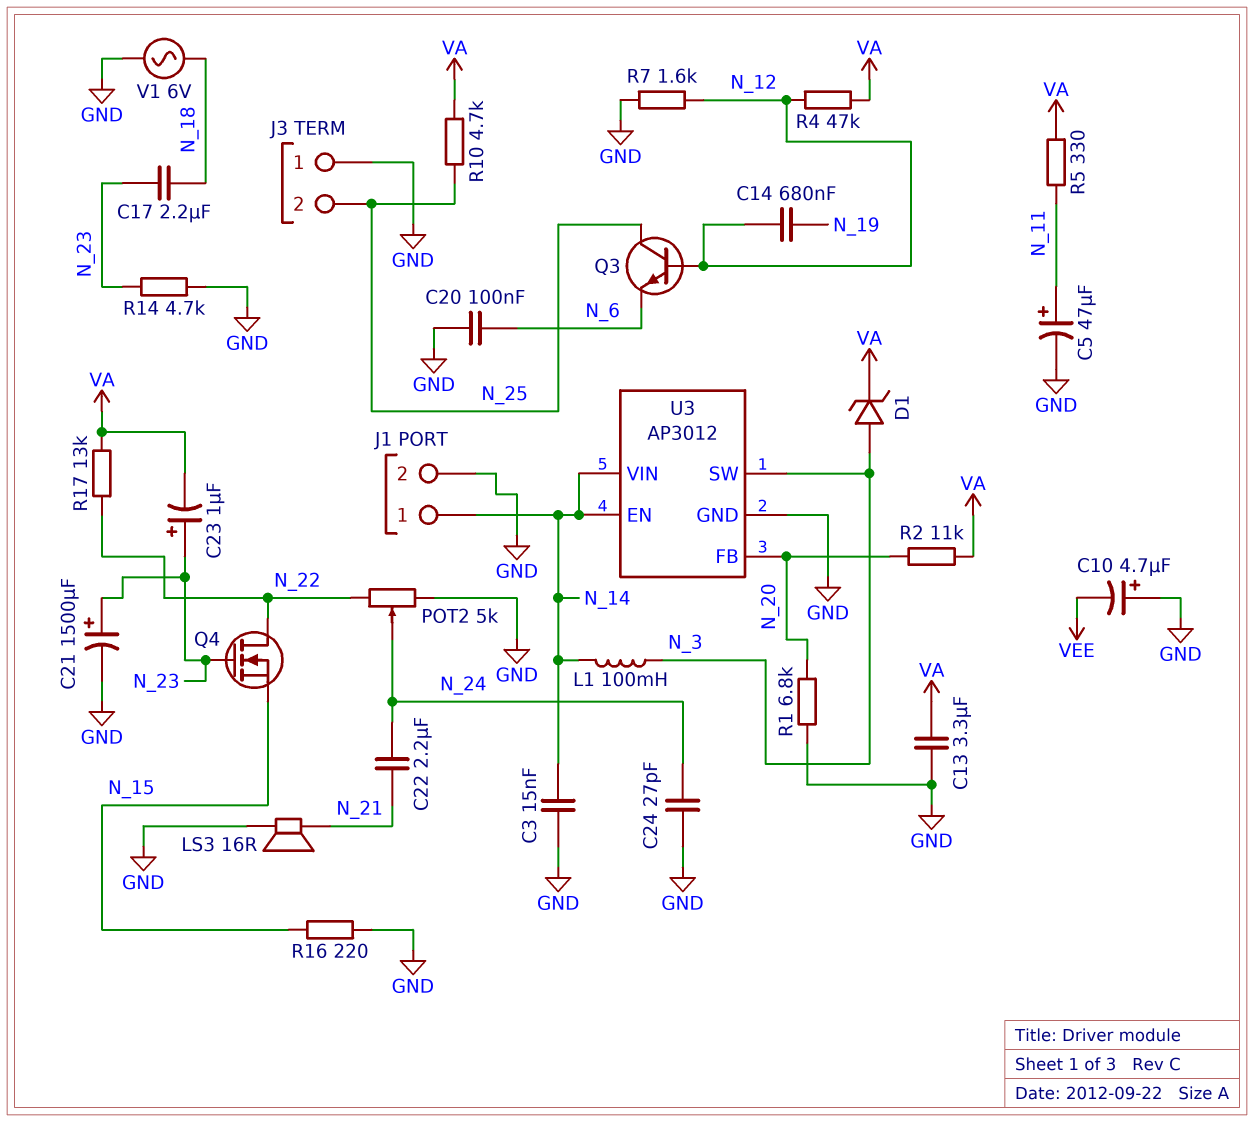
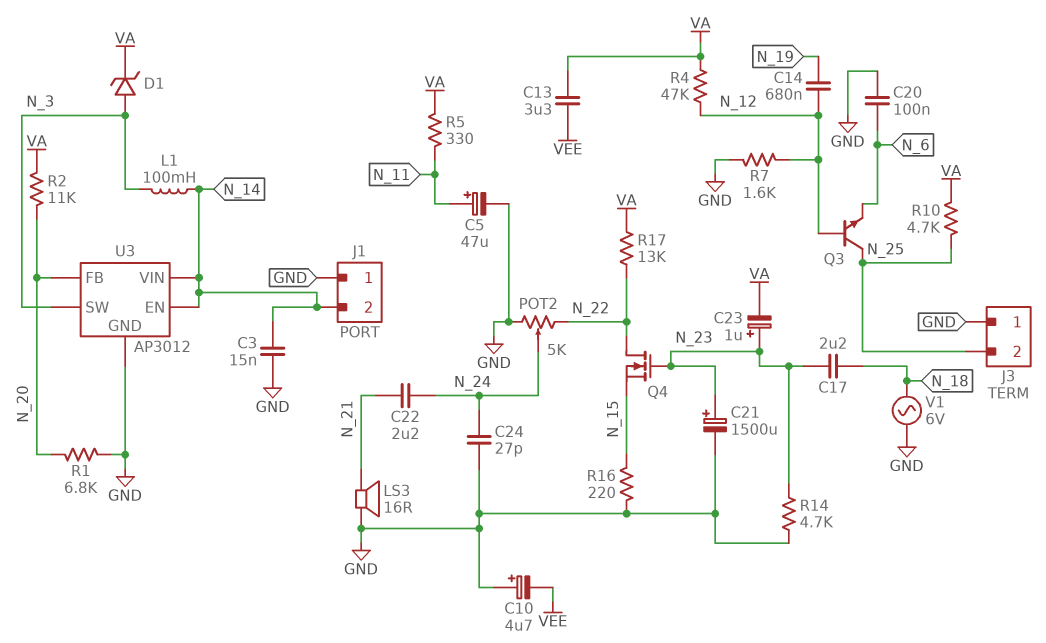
C13: 3.3uF (GND, VA) -> 3.3uF (VA, VEE)
J1 pin 1: N_14 -> GND
J1 pin 2: GND -> N_14

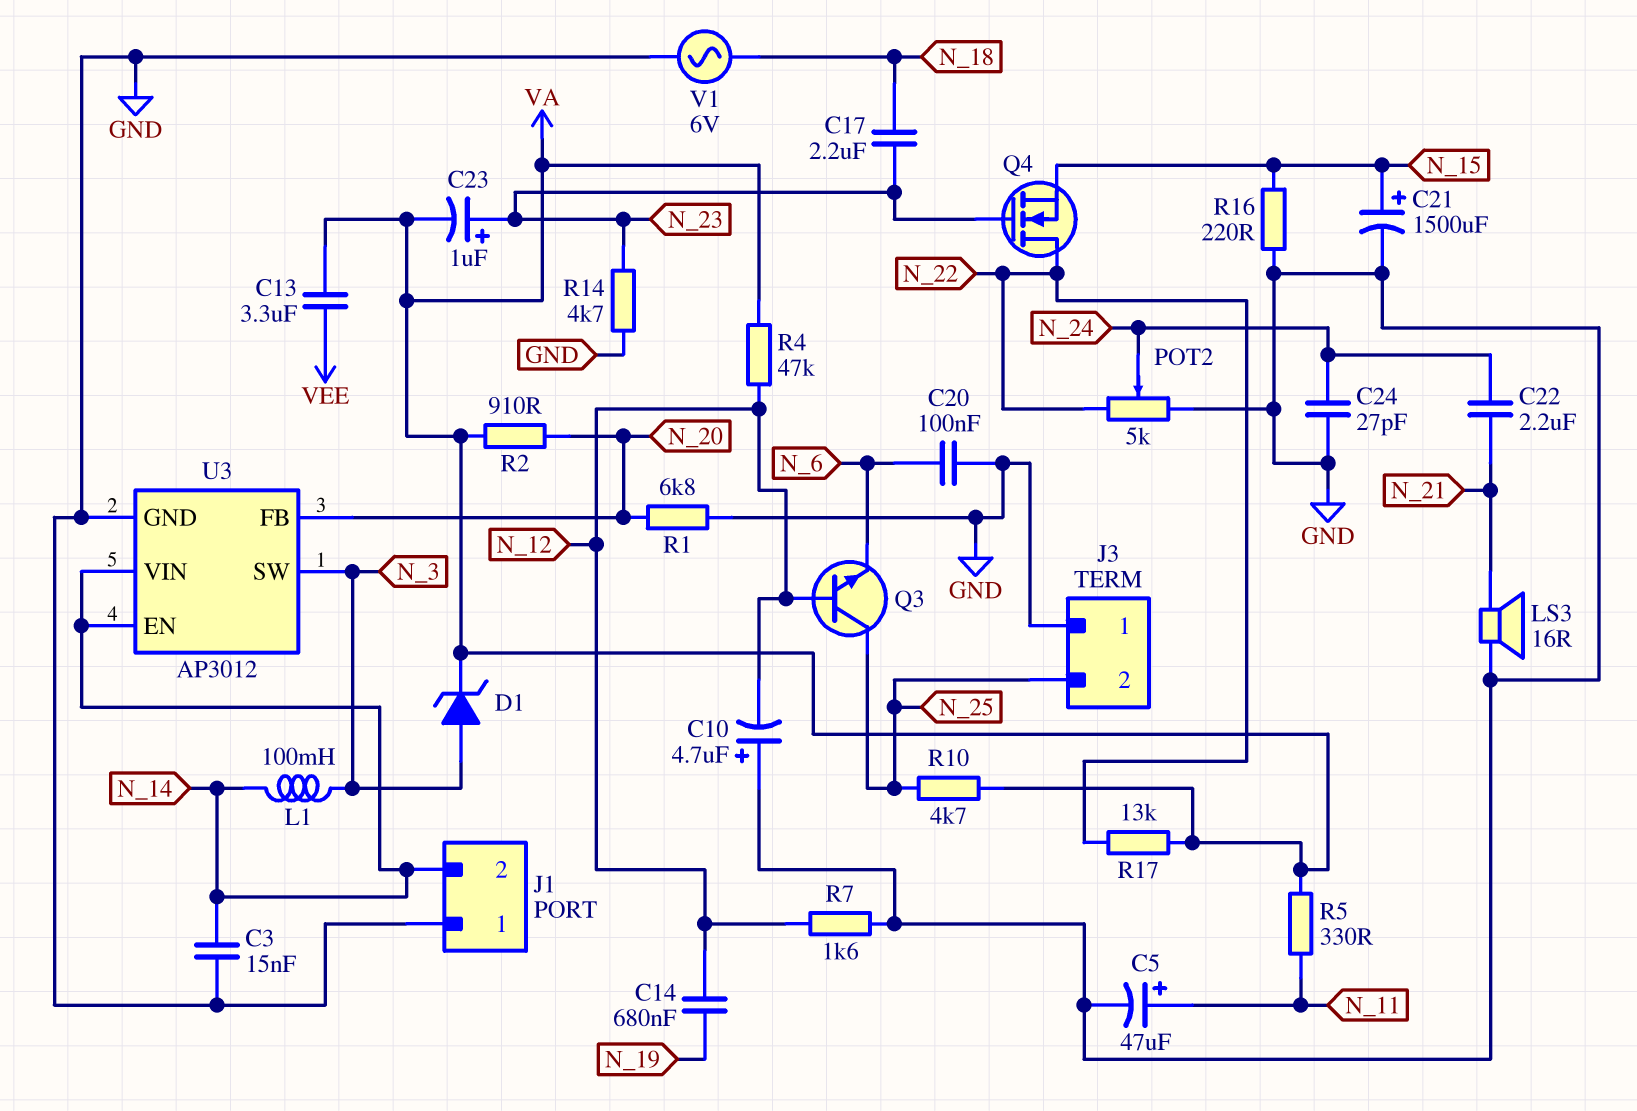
C10: 4.7uF (plus GND, minus VEE) -> 4.7uF (plus GND, minus N_12)
C21: 1500uF (plus N_23, minus GND) -> 1500uF (plus N_15, minus GND)
R2: 11k (N_20, VA) -> 910 (N_20, VA)

